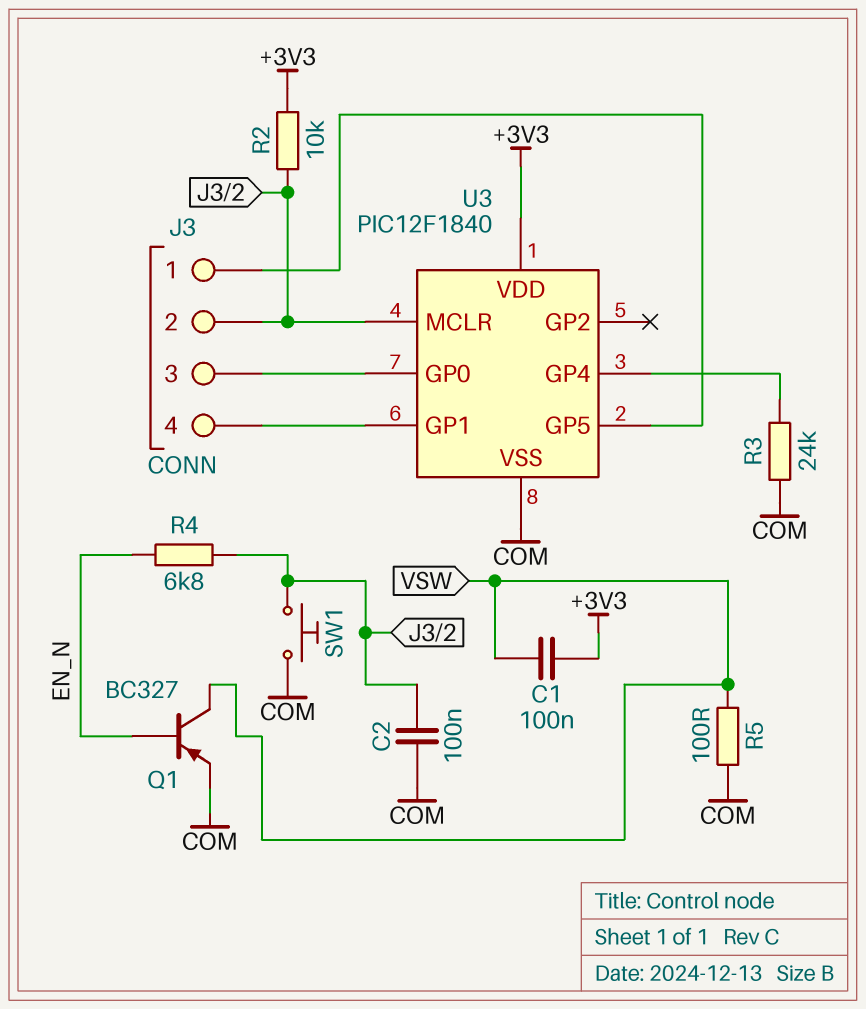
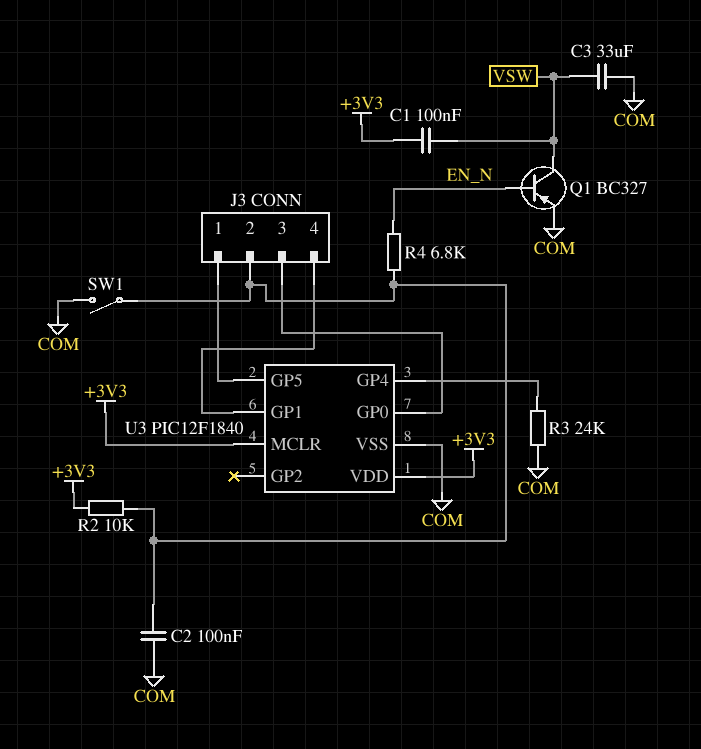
C3: none -> 33uF (COM, VSW)
R5: 100 (COM, VSW) -> none
SW1: button (COM, J3/2) -> switch (COM, J3/2)
U3 pin MCLR: J3/2 -> +3V3

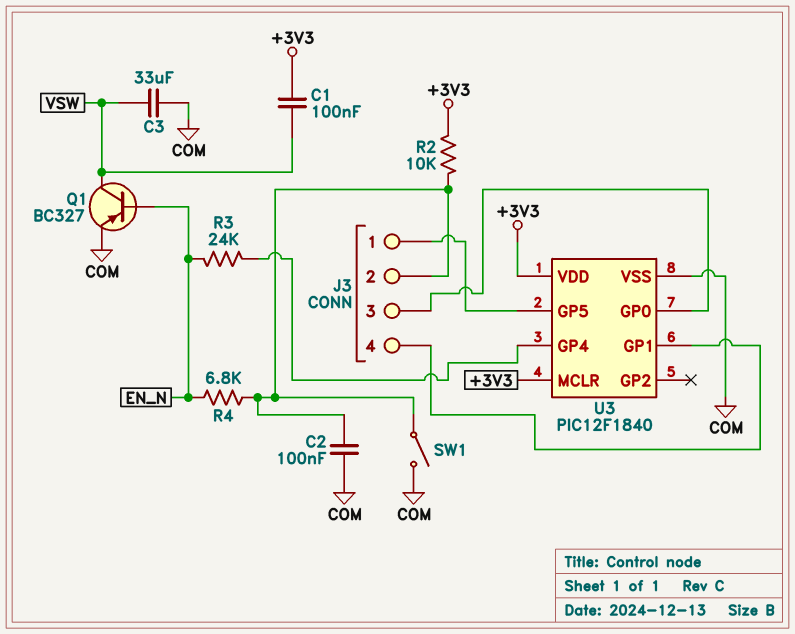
R3: 24k (COM, U3/GP4) -> 24k (EN_N, U3/GP4)

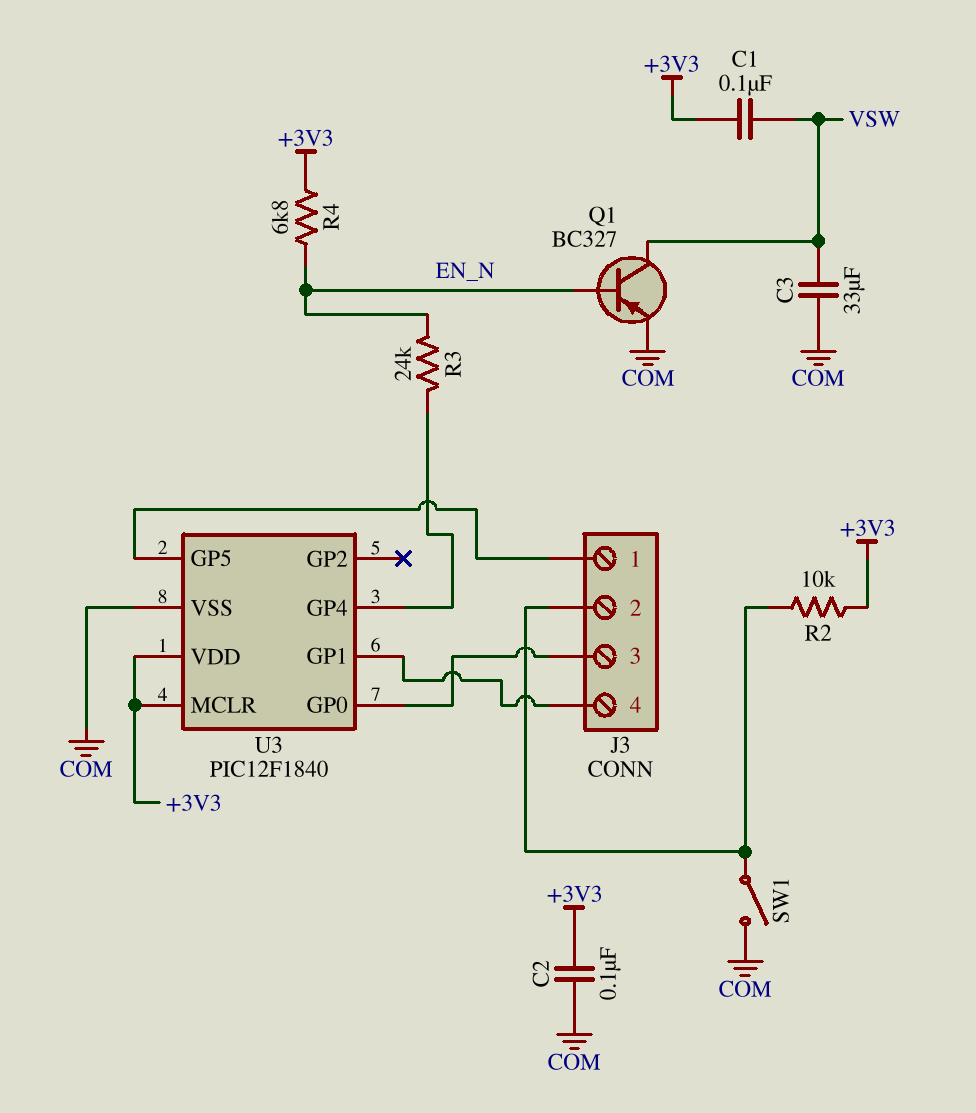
C2: 100nF (COM, J3/2) -> 100nF (+3V3, COM)
R4: 6.8k (EN_N, J3/2) -> 6.8k (+3V3, EN_N)

